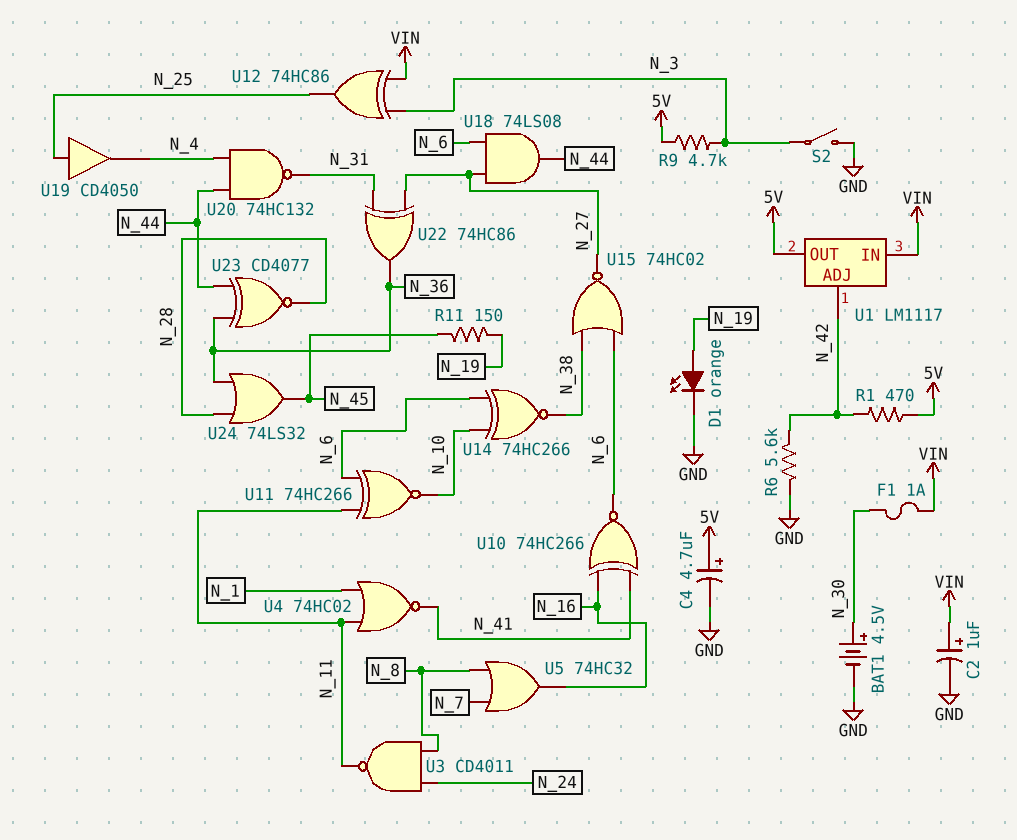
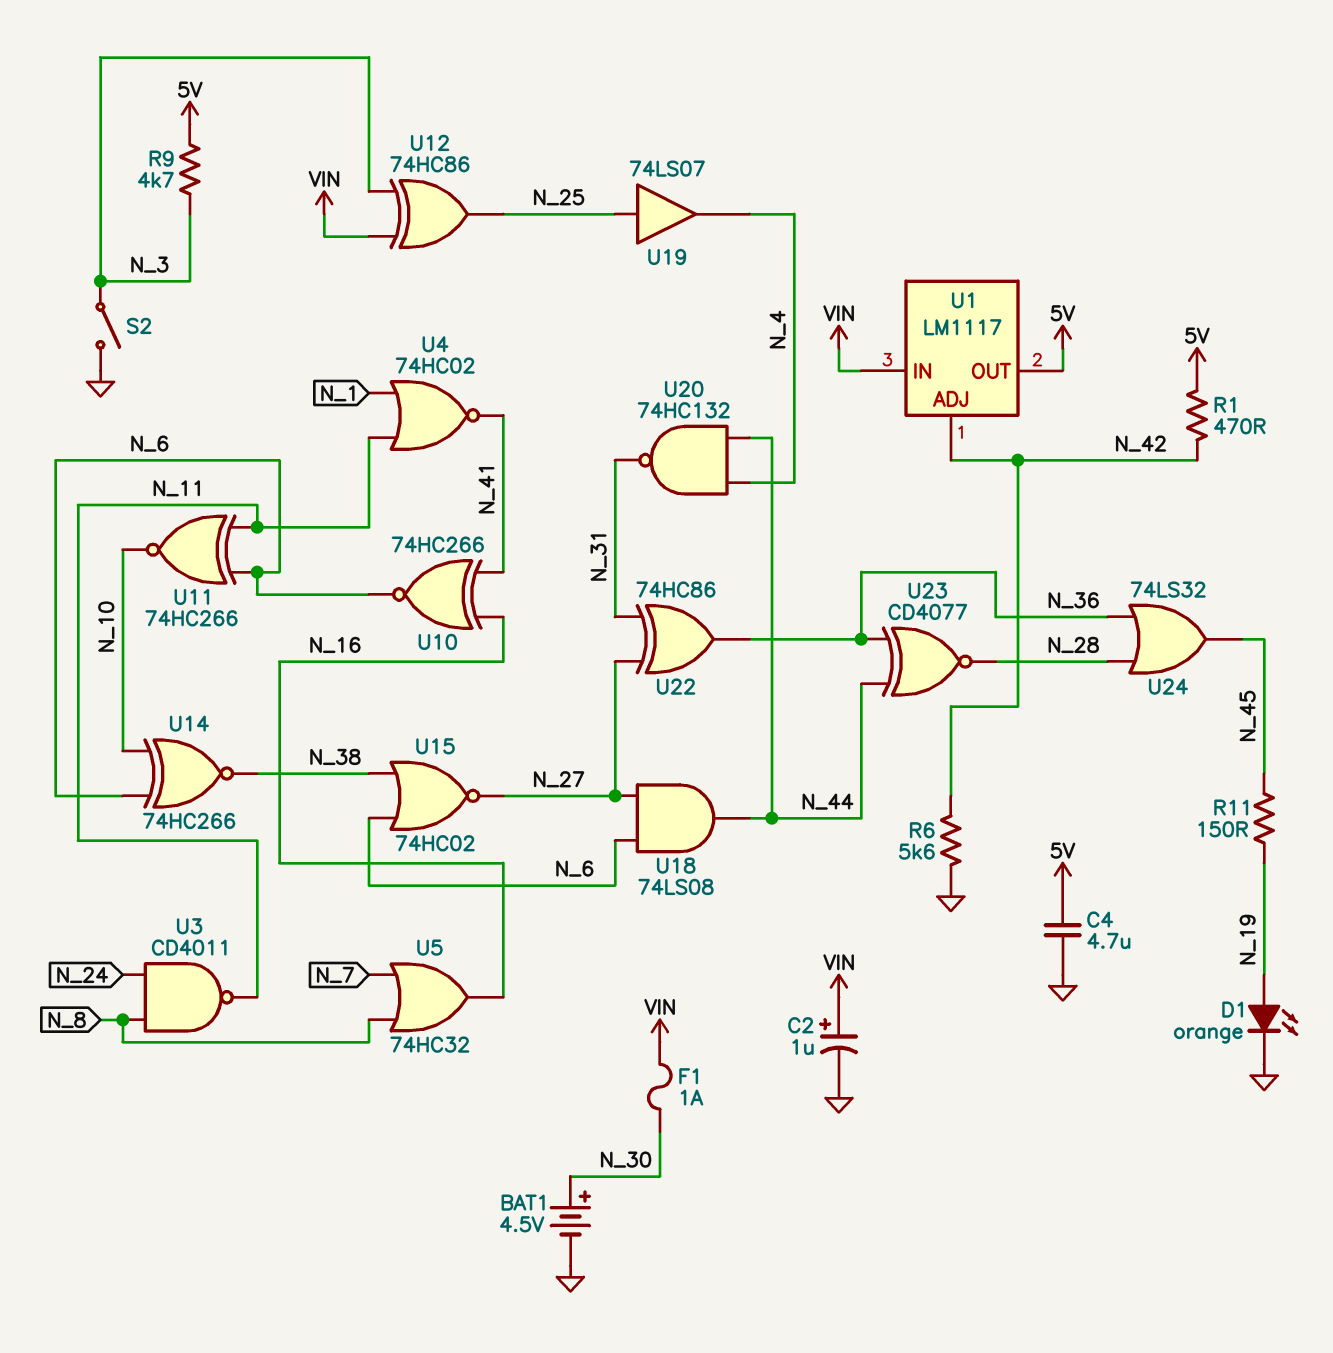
C4: 4.7uF (plus 5V, minus GND) -> 4.7uF (5V, GND)
U19: buffer CD4050 (in N_25, out N_4) -> buffer 74LS07 (in N_25, out N_4)

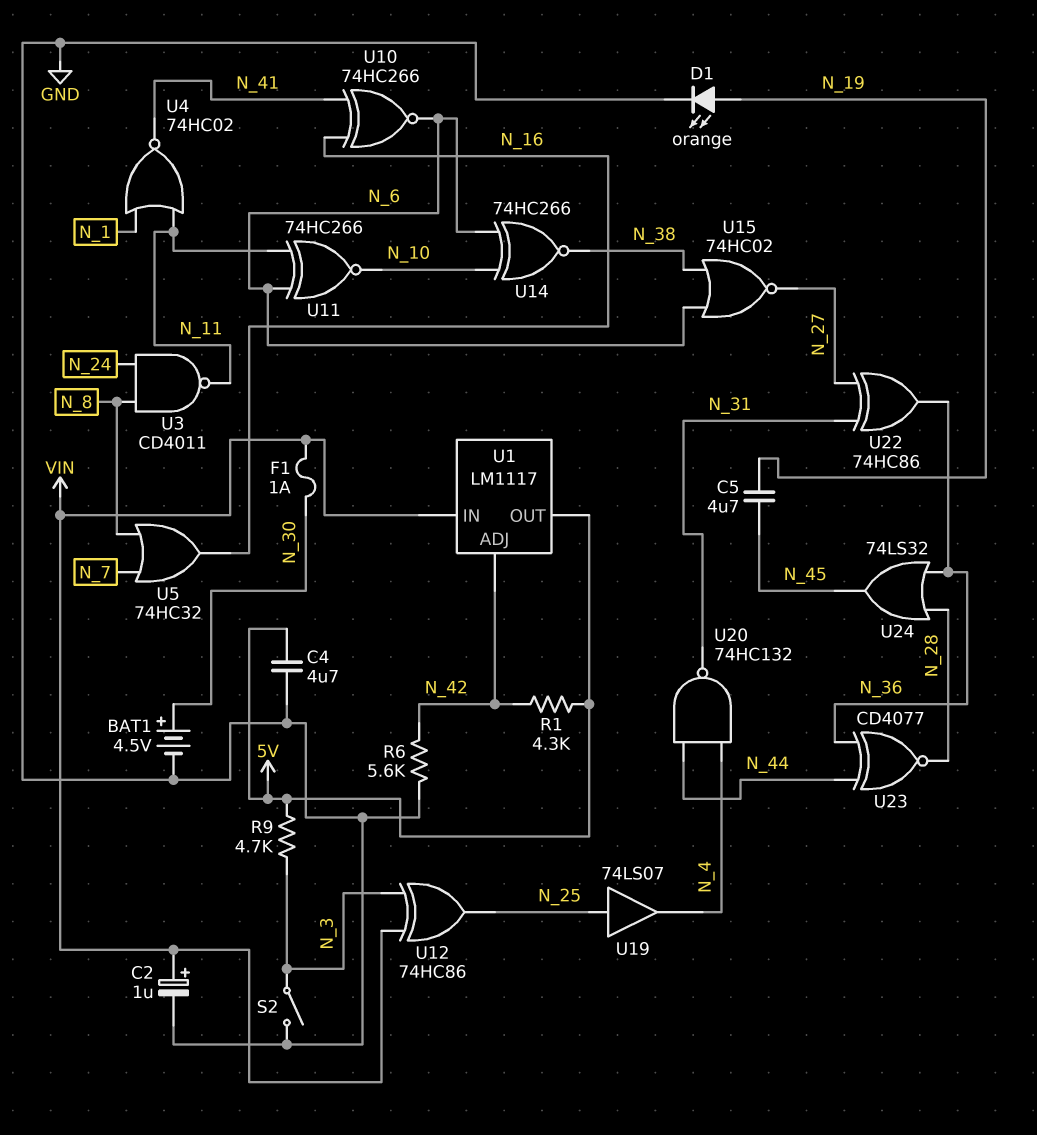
C5: none -> 4.7uF (N_19, N_45)
R1: 470 (5V, N_42) -> 4.3k (5V, N_42)
R11: 150 (N_19, N_45) -> none
U18: AND 74LS08 (in N_6, in N_27, out N_44) -> none

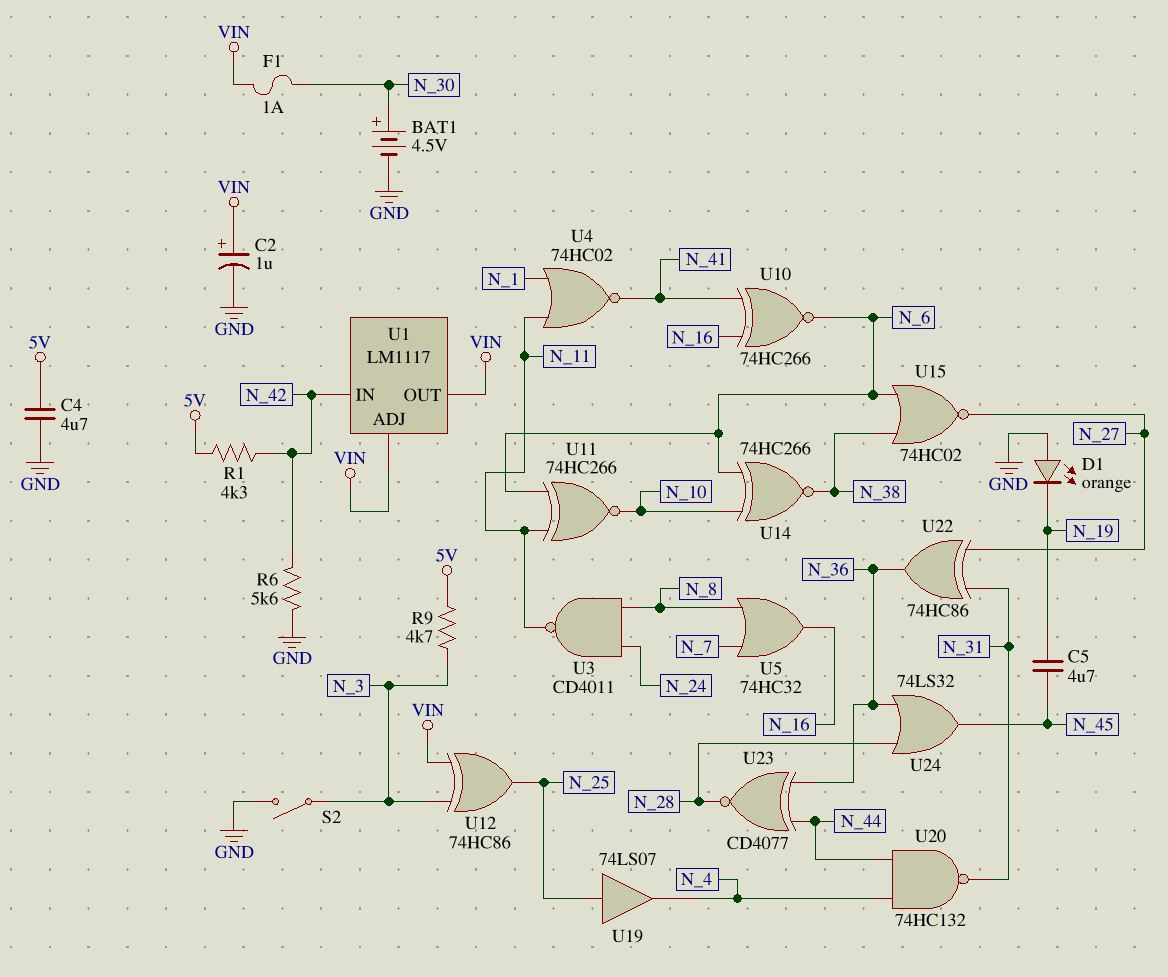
D1: LED orange (A N_19, K GND) -> LED orange (A GND, K N_19)
U1 pin ADJ: N_42 -> VIN
U1 pin IN: VIN -> N_42
U1 pin OUT: 5V -> VIN

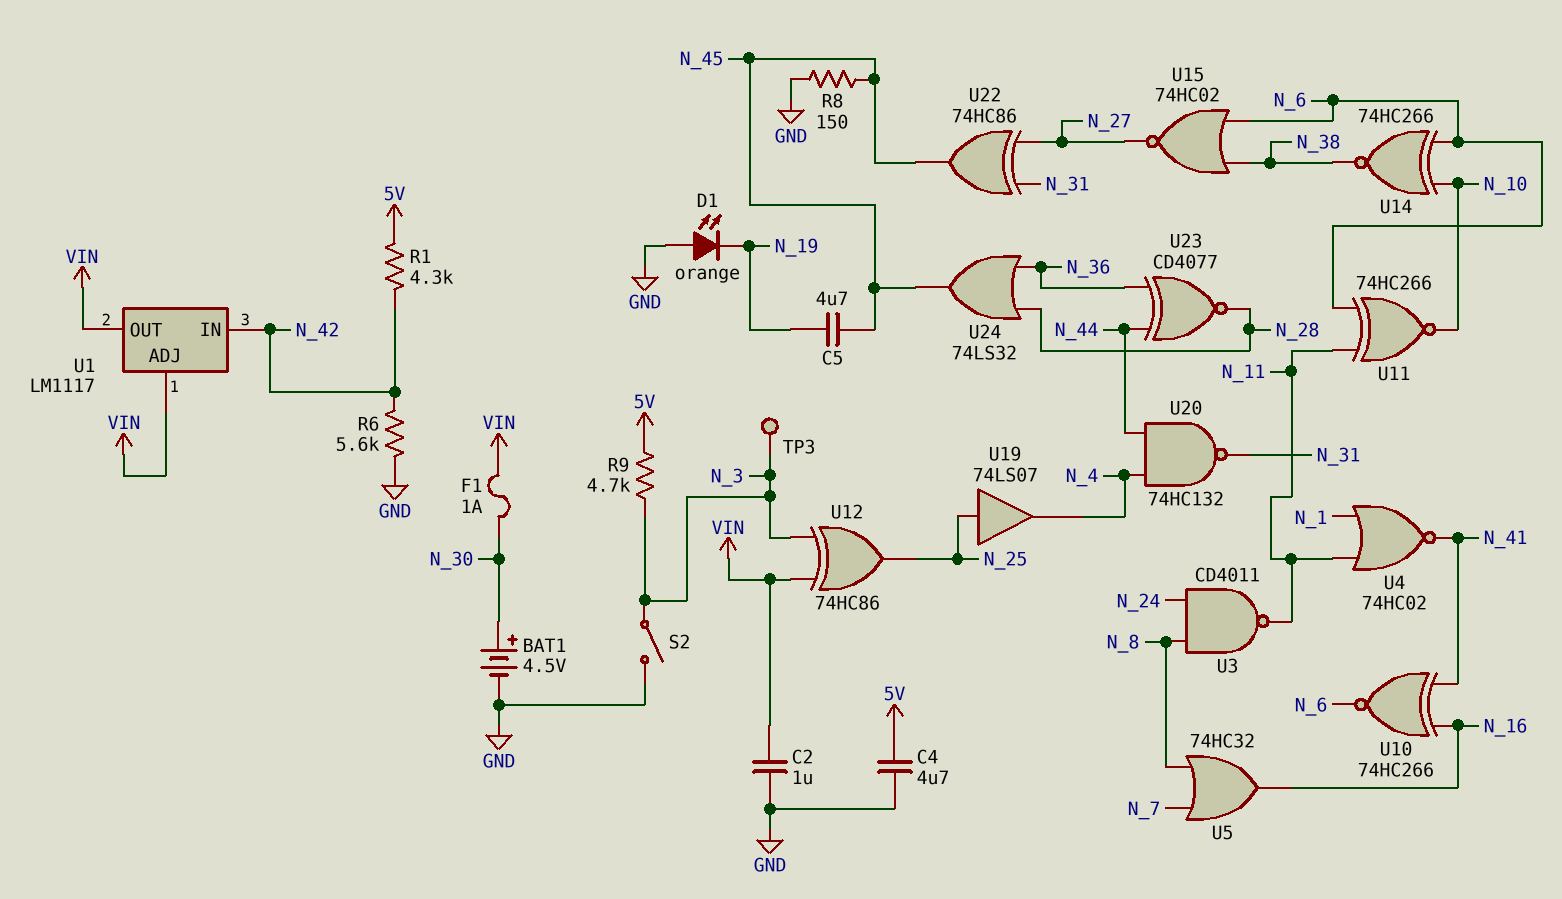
C2: 1uF (plus VIN, minus GND) -> 1uF (GND, VIN)
R8: none -> 150 (GND, N_45)
TP3: none -> test point (N_3)
U22: XOR 74HC86 (in N_27, in N_31, out N_36) -> XOR 74HC86 (in N_27, in N_31, out N_45)

